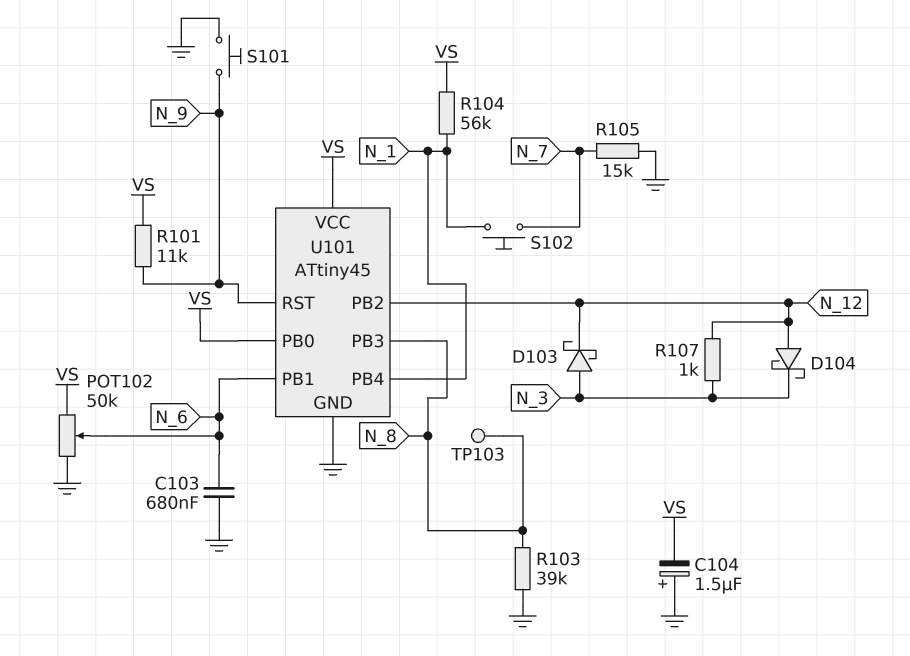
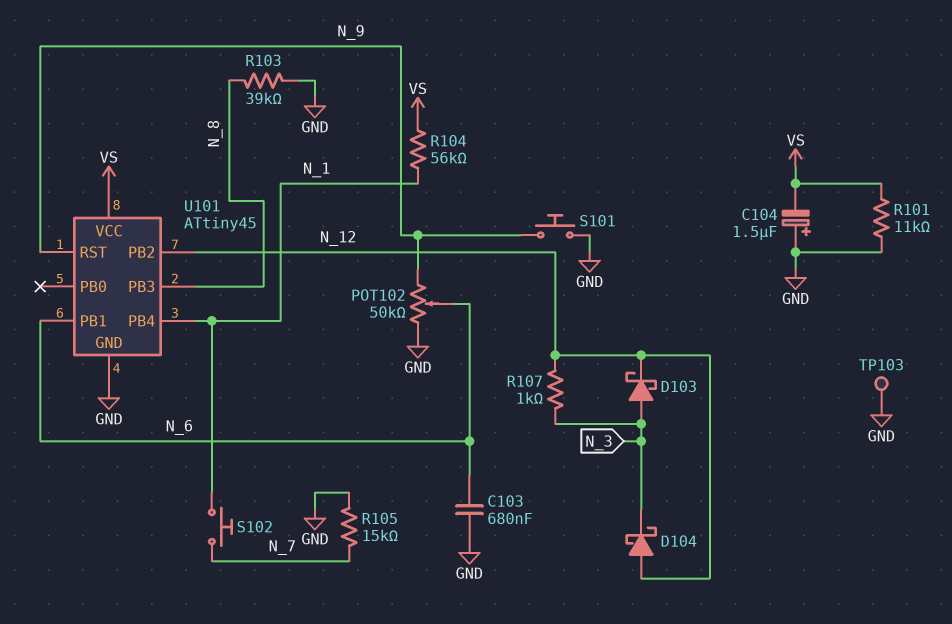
POT102: 50k (GND, VS, wiper N_6) -> 50k (GND, N_9, wiper N_6)
R101: 11k (N_9, VS) -> 11k (GND, VS)
TP103: test point (N_8) -> test point (GND)
U101 pin PB0: VS -> none

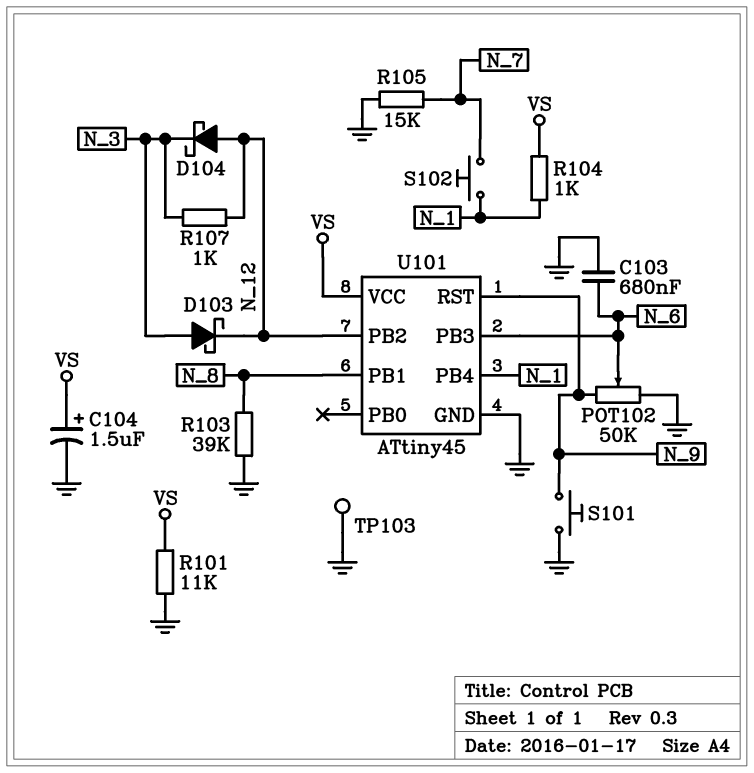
C104: 1.5uF (plus GND, minus VS) -> 1.5uF (plus VS, minus GND)
R104: 56k (N_1, VS) -> 1k (N_1, VS)
U101 pin PB1: N_6 -> N_8
U101 pin PB3: N_8 -> N_6

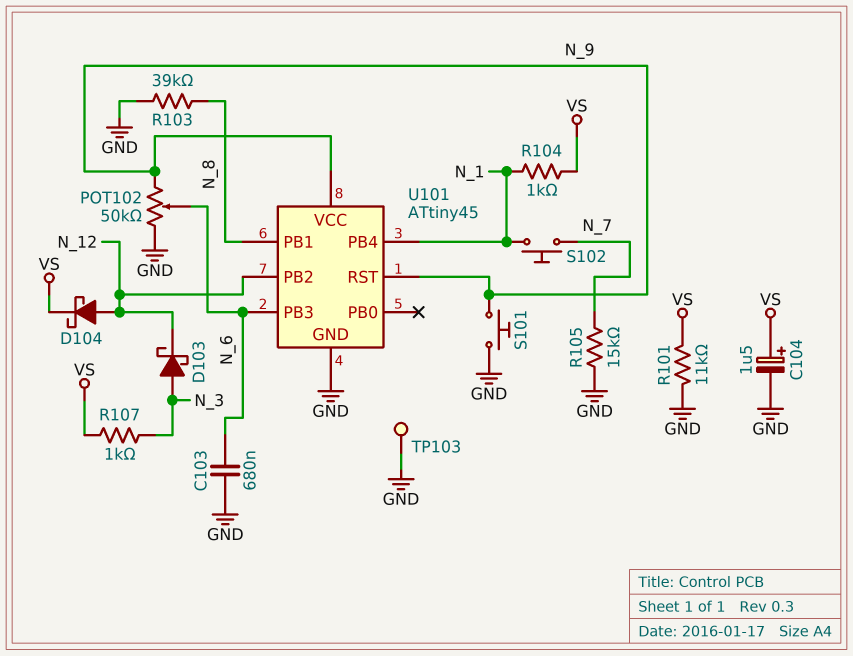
D104: schottky (A N_12, K N_3) -> schottky (A N_12, K VS)
R107: 1k (N_3, N_12) -> 1k (N_3, VS)
U101 pin VCC: VS -> N_9

